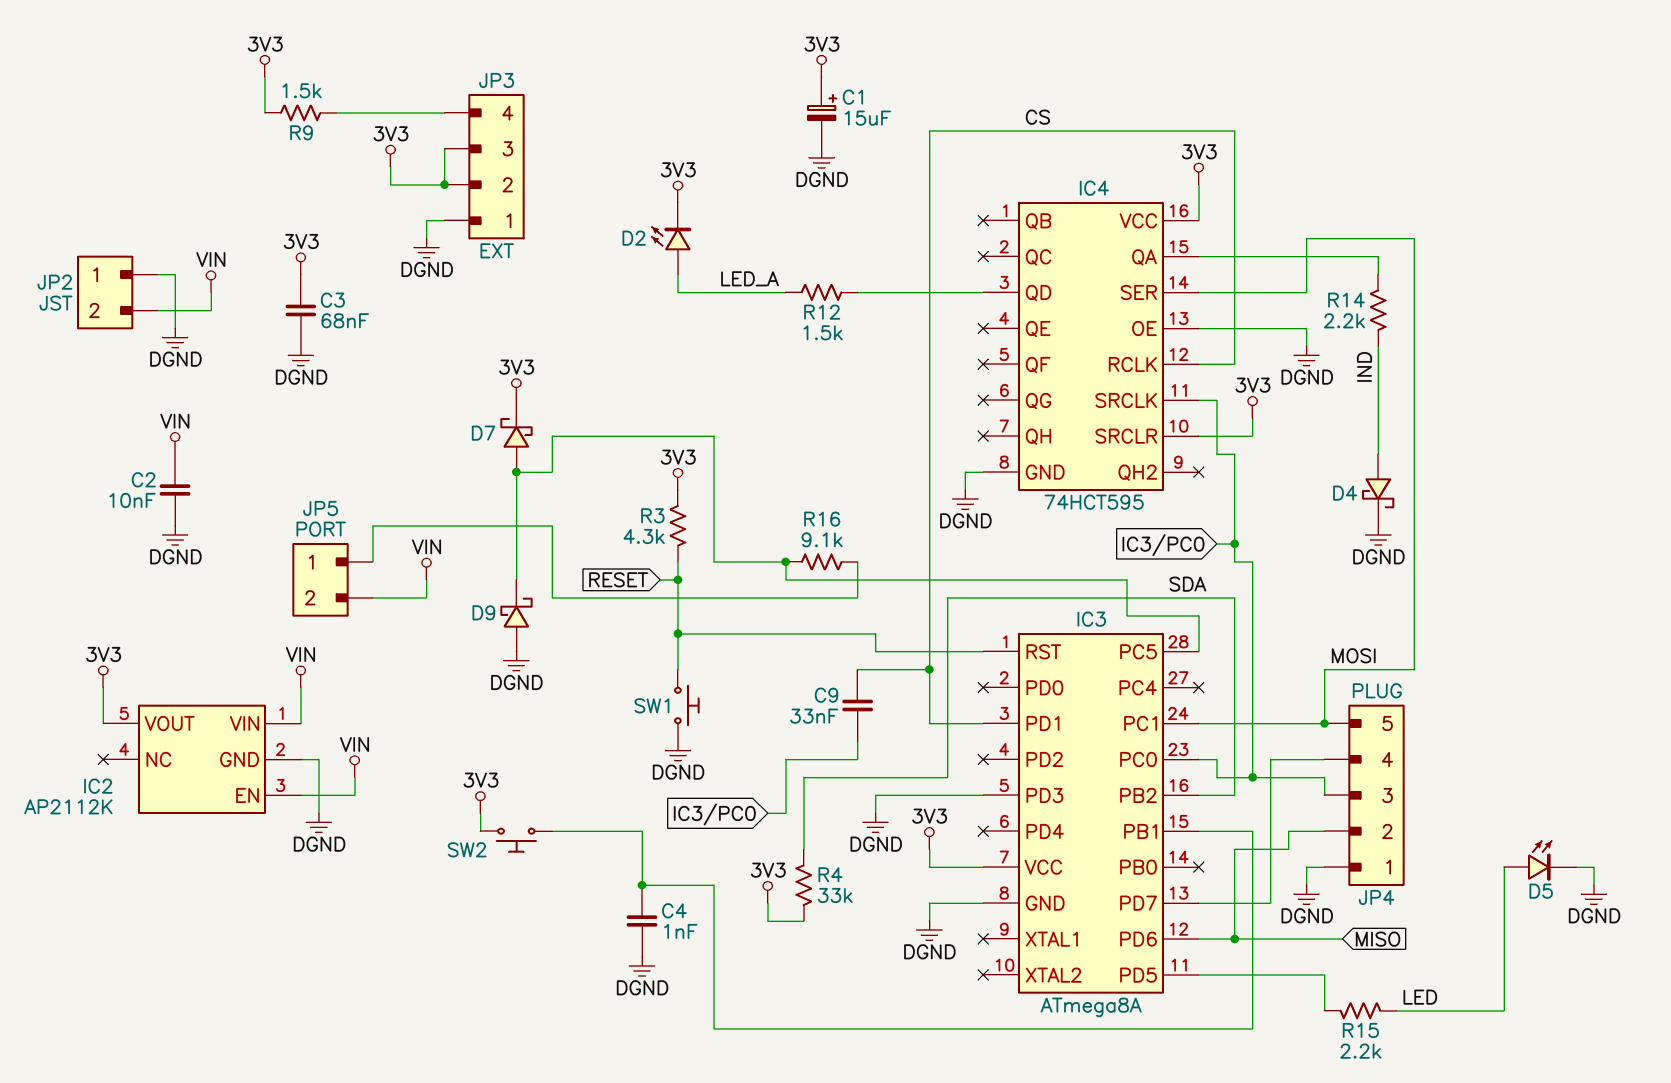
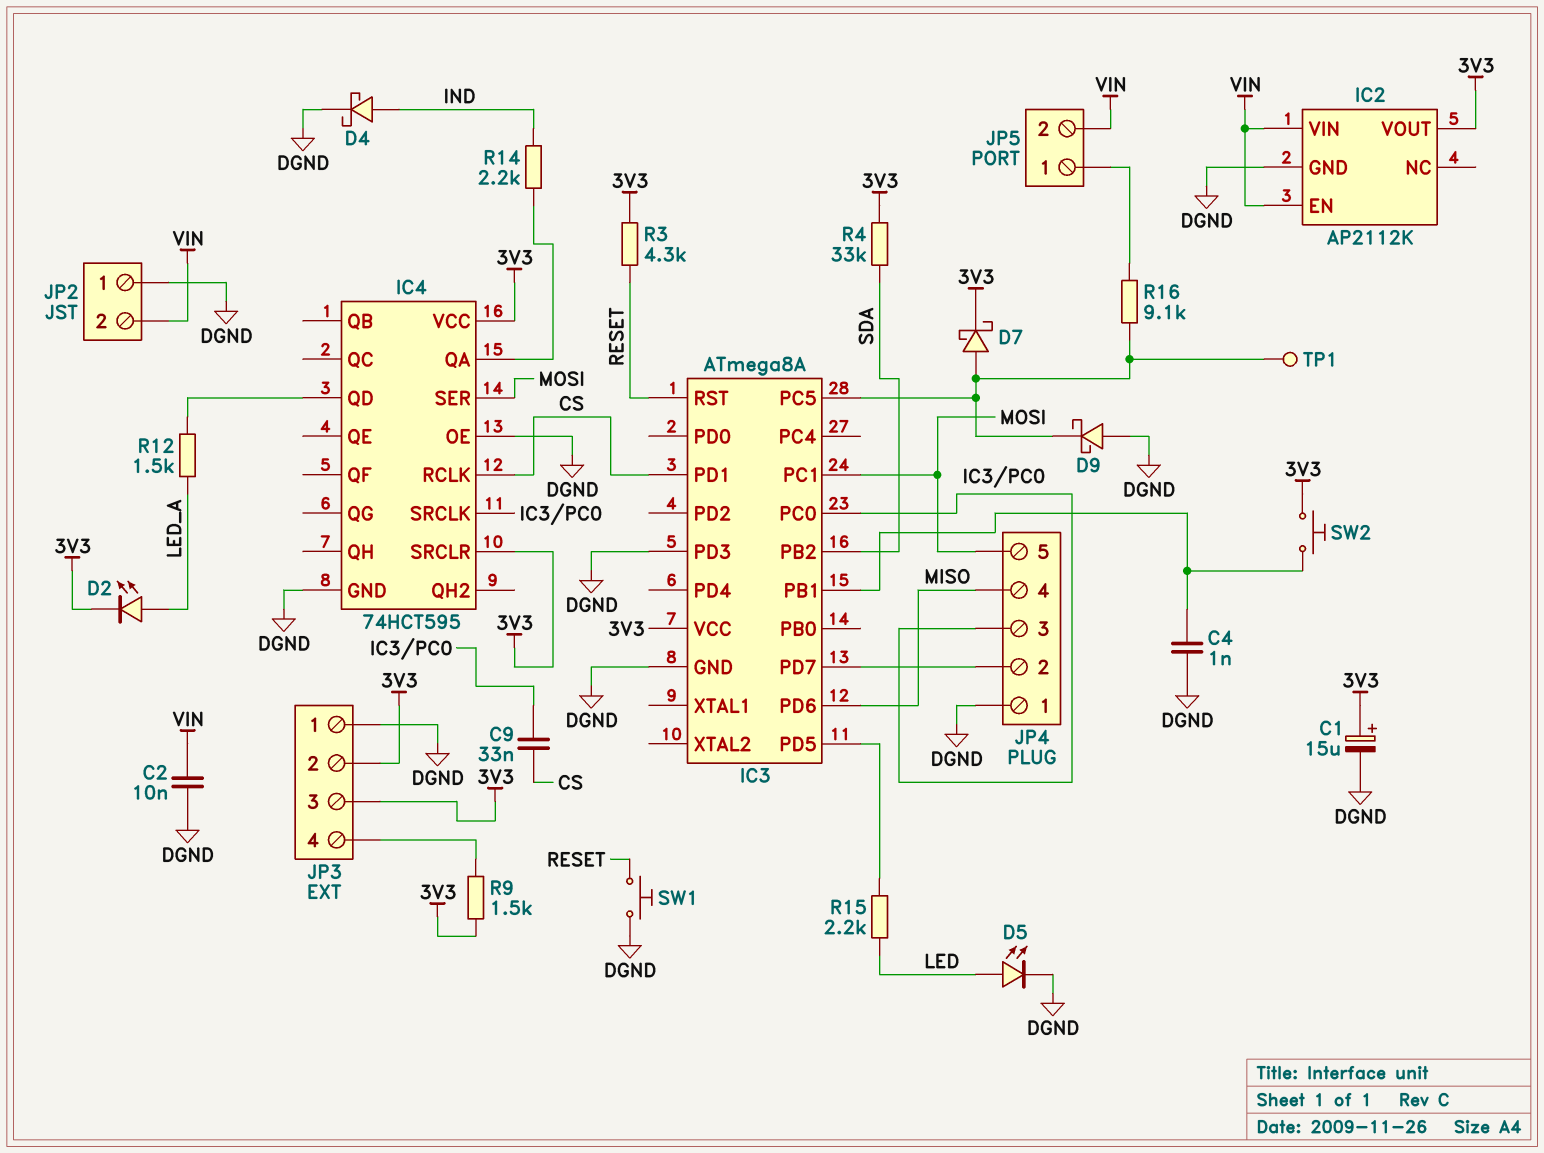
C3: 68nF (3V3, DGND) -> none
JP4 pin 2: MISO -> IC3/PD7
JP4 pin 4: IC3/PD7 -> MISO
TP1: none -> test point (IC3/PC5)

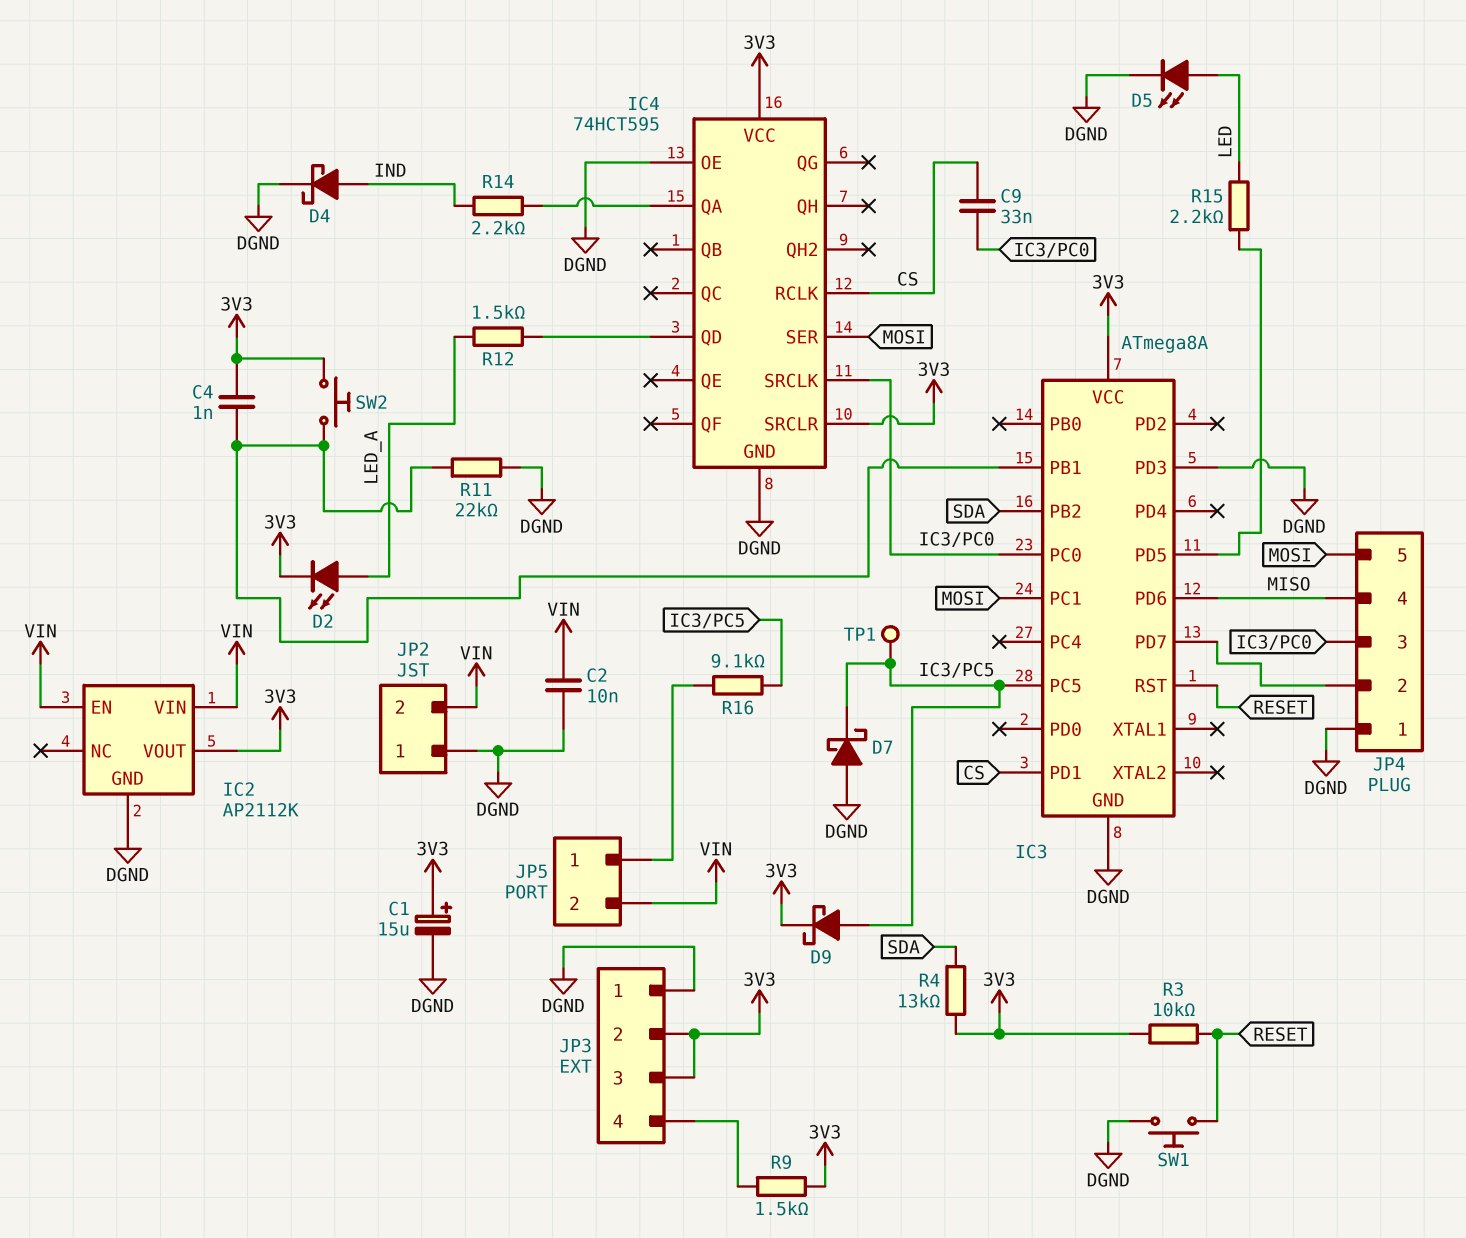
C4: 1nF (DGND, IC3/PB1) -> 1nF (3V3, IC3/PB1)
D7: schottky (A IC3/PC5, K 3V3) -> schottky (A DGND, K IC3/PC5)
D9: schottky (A DGND, K IC3/PC5) -> schottky (A IC3/PC5, K 3V3)
R3: 4.3k (3V3, RESET) -> 10k (3V3, RESET)
R4: 33k (3V3, SDA) -> 13k (3V3, SDA)
R11: none -> 22k (DGND, IC3/PB1)

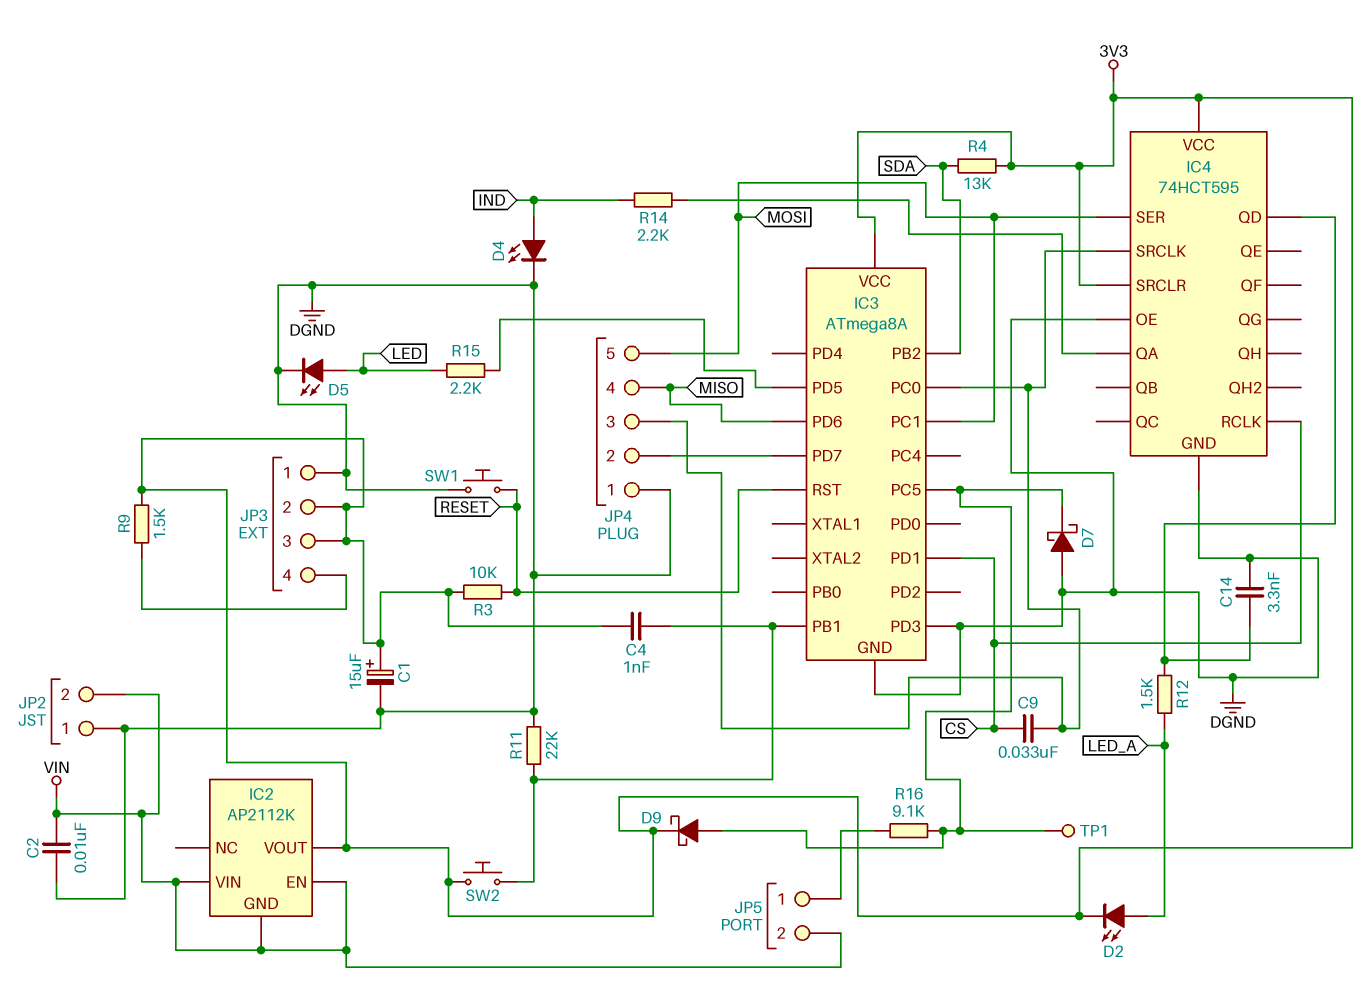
C14: none -> 3.3nF (DGND, IC4/QD)
D4: schottky (A IND, K DGND) -> LED (A IND, K DGND)
IC2 pin GND: DGND -> VIN

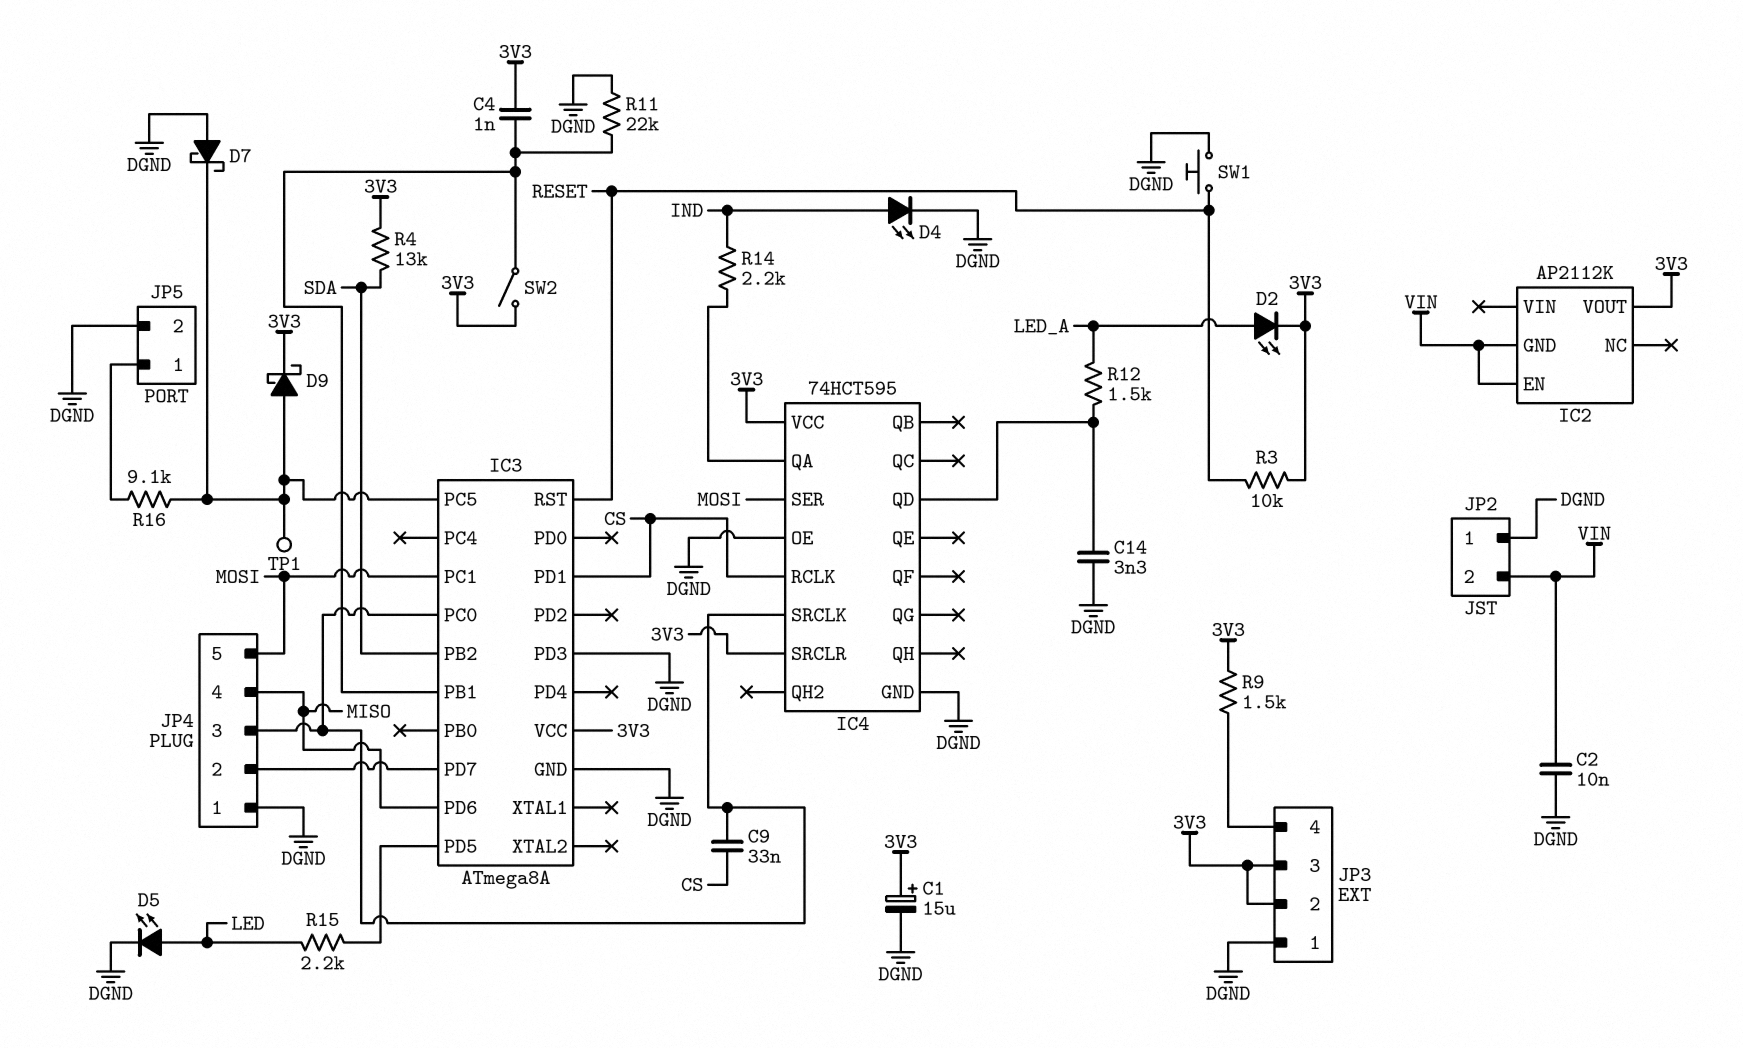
IC2 pin VIN: VIN -> none
JP5 pin 2: VIN -> DGND
SW2: button (3V3, IC3/PB1) -> switch (3V3, IC3/PB1)

